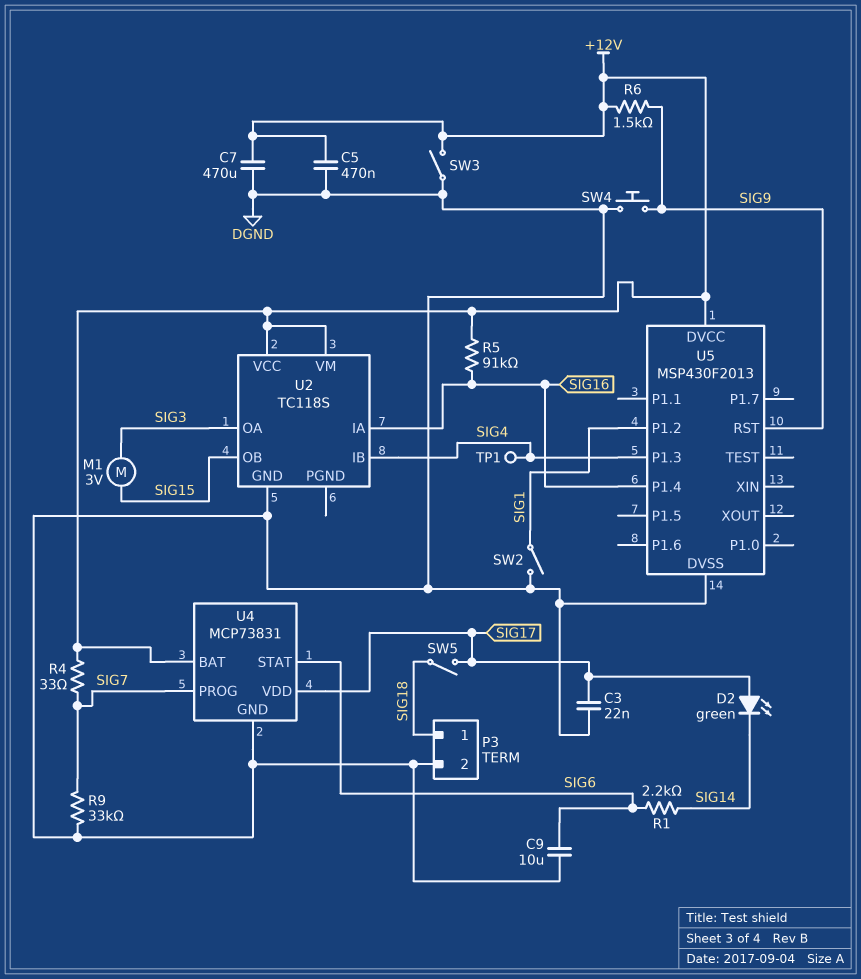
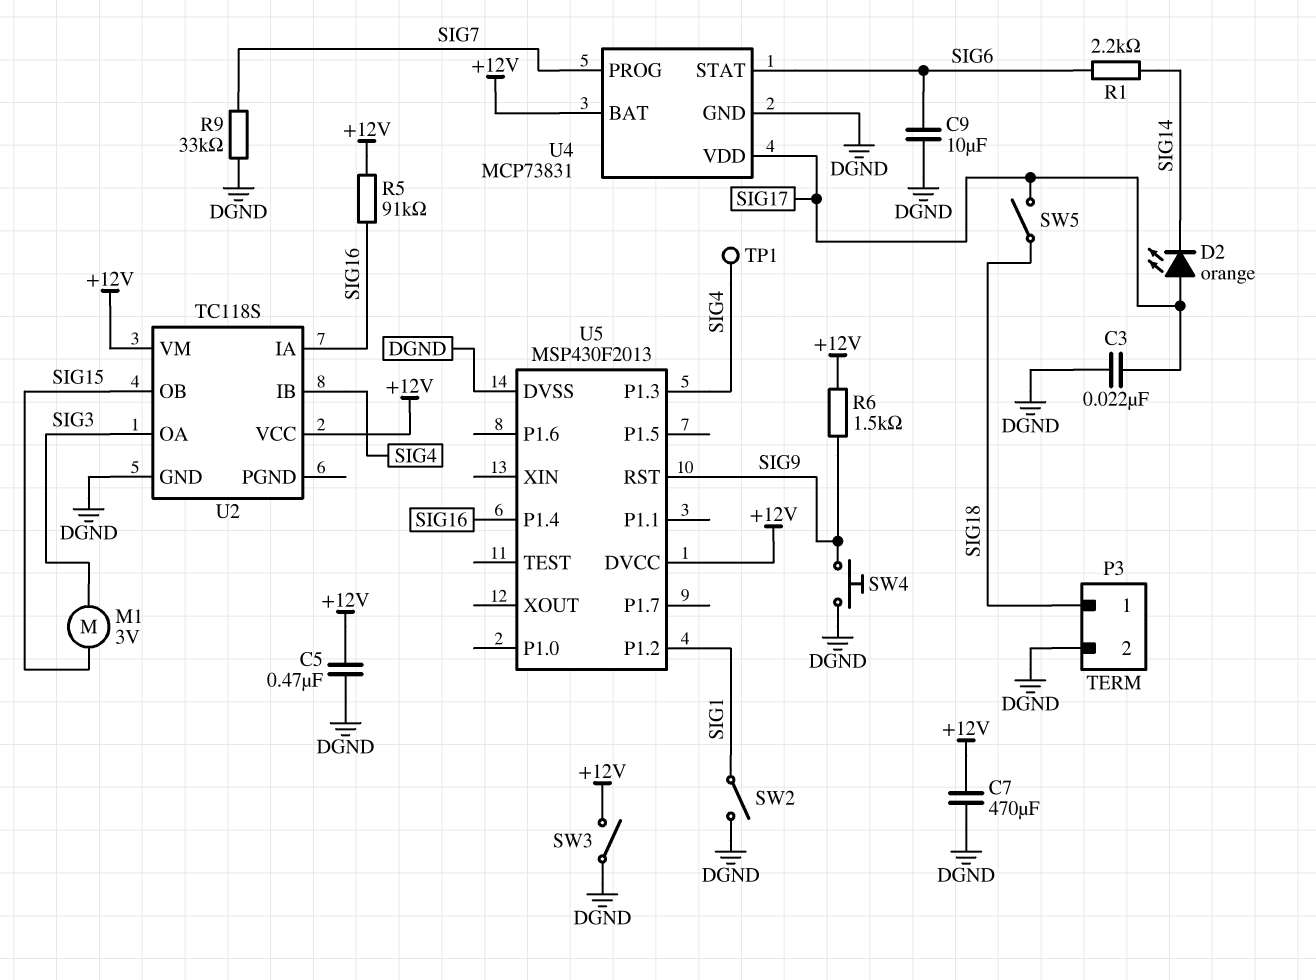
D2: LED green (A SIG17, K SIG14) -> LED orange (A SIG17, K SIG14)
R4: 33 (+12V, SIG7) -> none

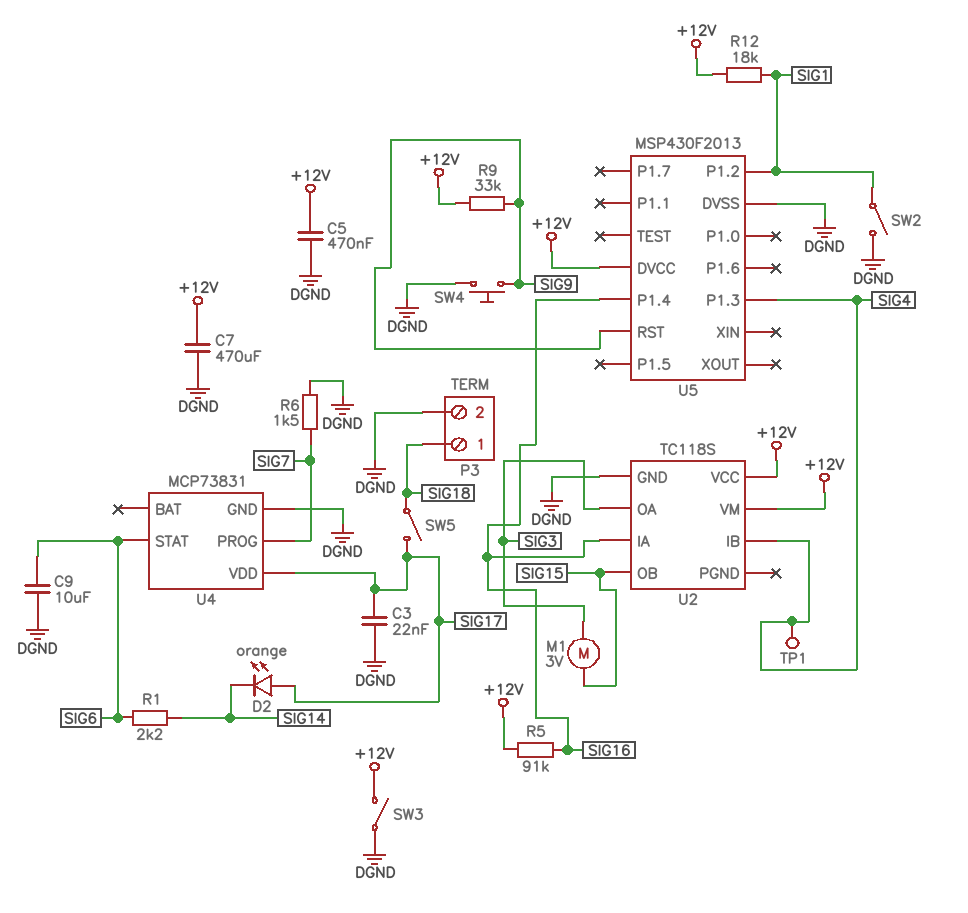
R6: 1.5k (+12V, SIG9) -> 1.5k (DGND, SIG7)
R9: 33k (DGND, SIG7) -> 33k (+12V, SIG9)
R12: none -> 18k (+12V, SIG1)
U4 pin BAT: +12V -> none

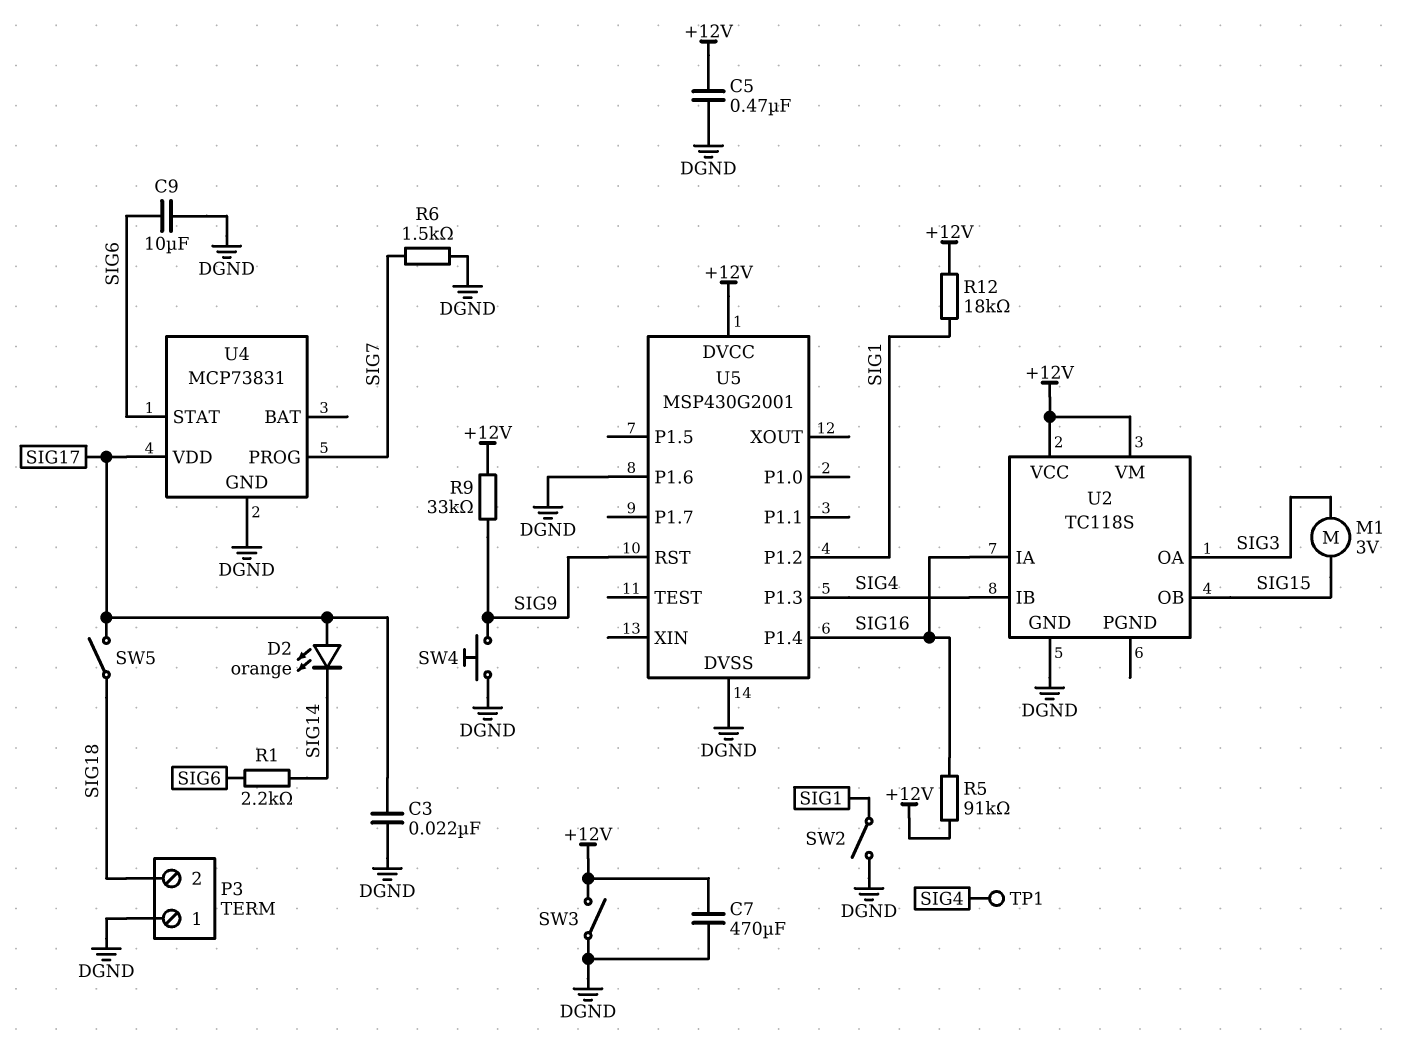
P3 pin 1: SIG18 -> DGND
P3 pin 2: DGND -> SIG18
U5: MSP430F2013 -> MSP430G2001
U5 pin P1.6: none -> DGND

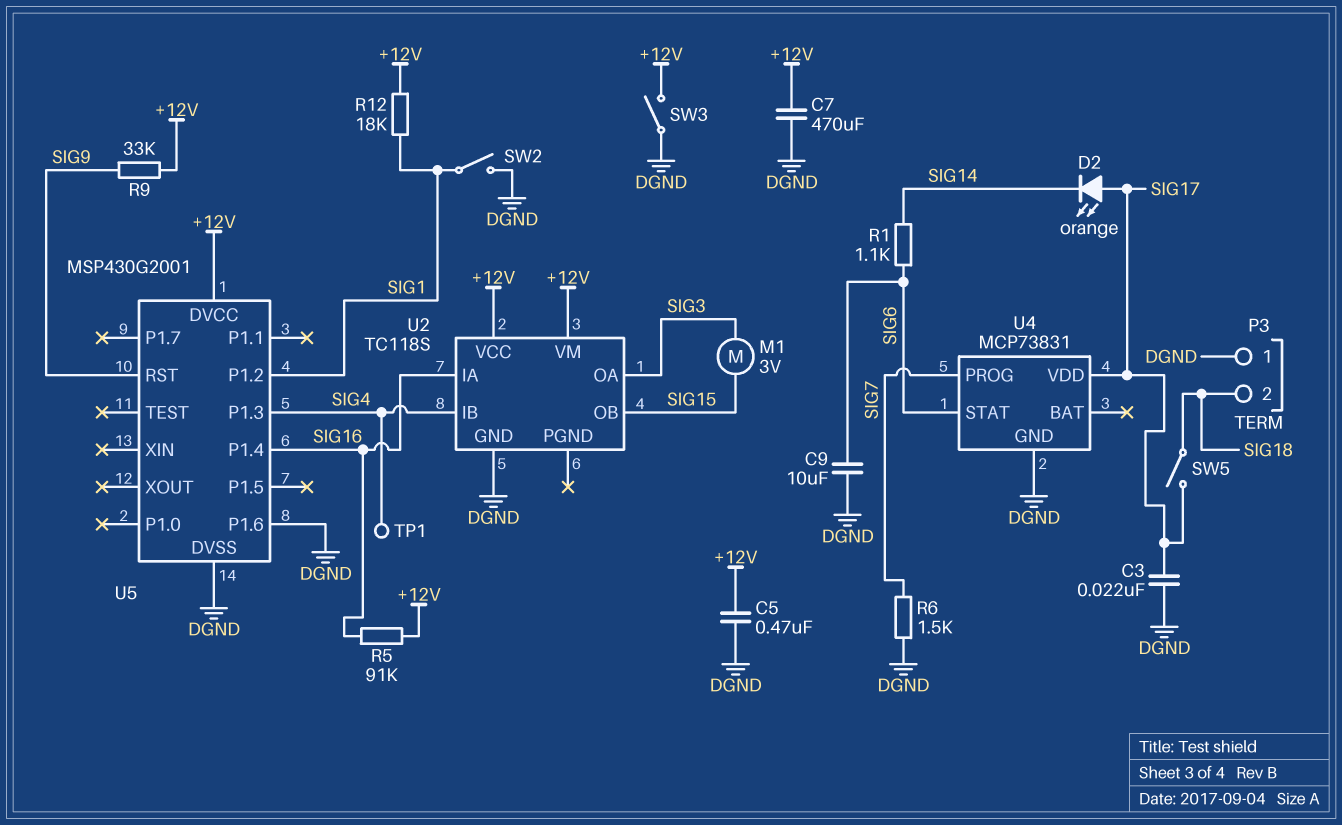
R1: 2.2k (SIG6, SIG14) -> 1.1k (SIG6, SIG14)
SW4: button (DGND, SIG9) -> none

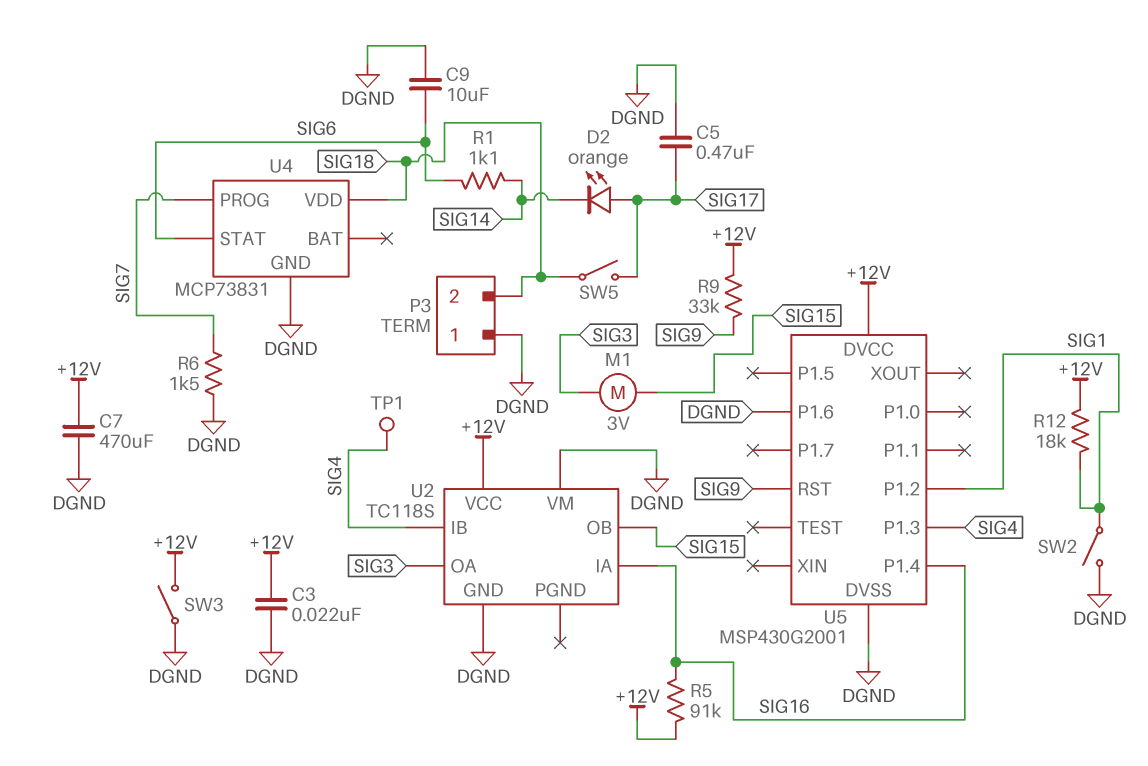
C3: 22nF (DGND, SIG17) -> 22nF (+12V, DGND)
C5: 470nF (+12V, DGND) -> 470nF (DGND, SIG17)
U2 pin VM: +12V -> DGND
U4 pin VDD: SIG17 -> SIG18

